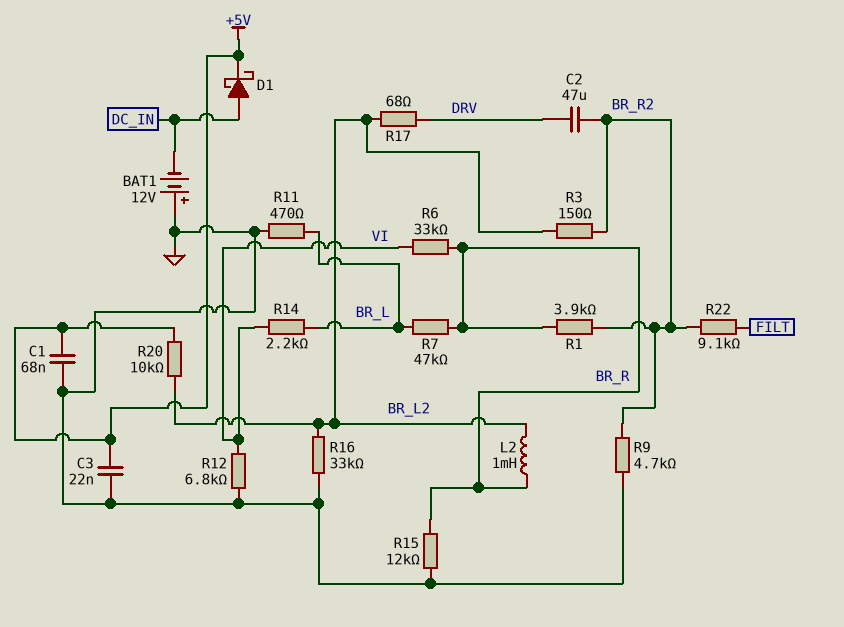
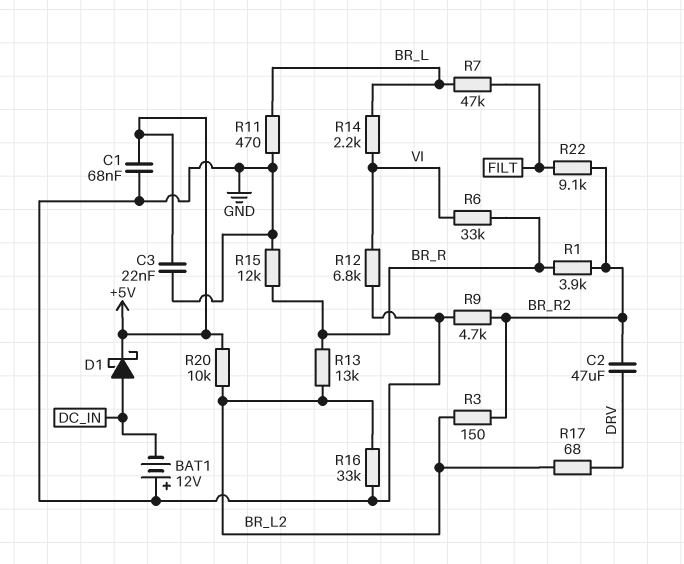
L2: 1mH (BR_L2, BR_R) -> none
R7: 47k (BR_L, BR_R) -> 47k (BR_L, FILT)
R13: none -> 13k (BR_L2, BR_R)

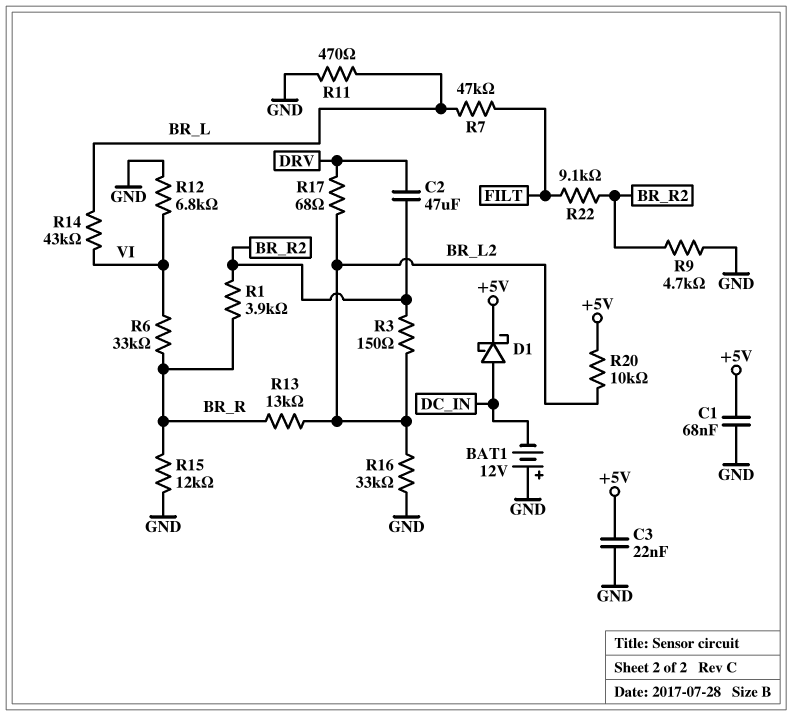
R14: 2.2k (BR_L, VI) -> 43k (BR_L, VI)

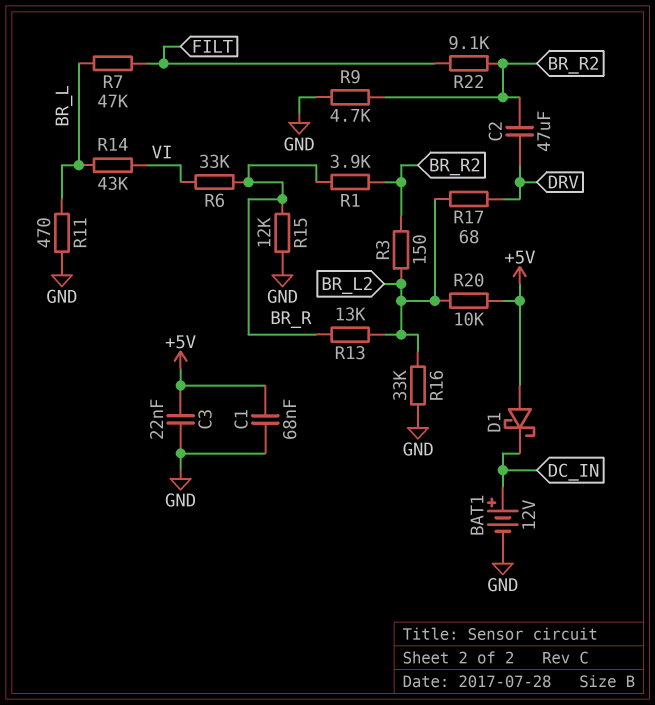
BAT1: 12V (plus GND, minus DC_IN) -> 12V (plus DC_IN, minus GND)
D1: schottky (A DC_IN, K +5V) -> schottky (A +5V, K DC_IN)
R12: 6.8k (GND, VI) -> none

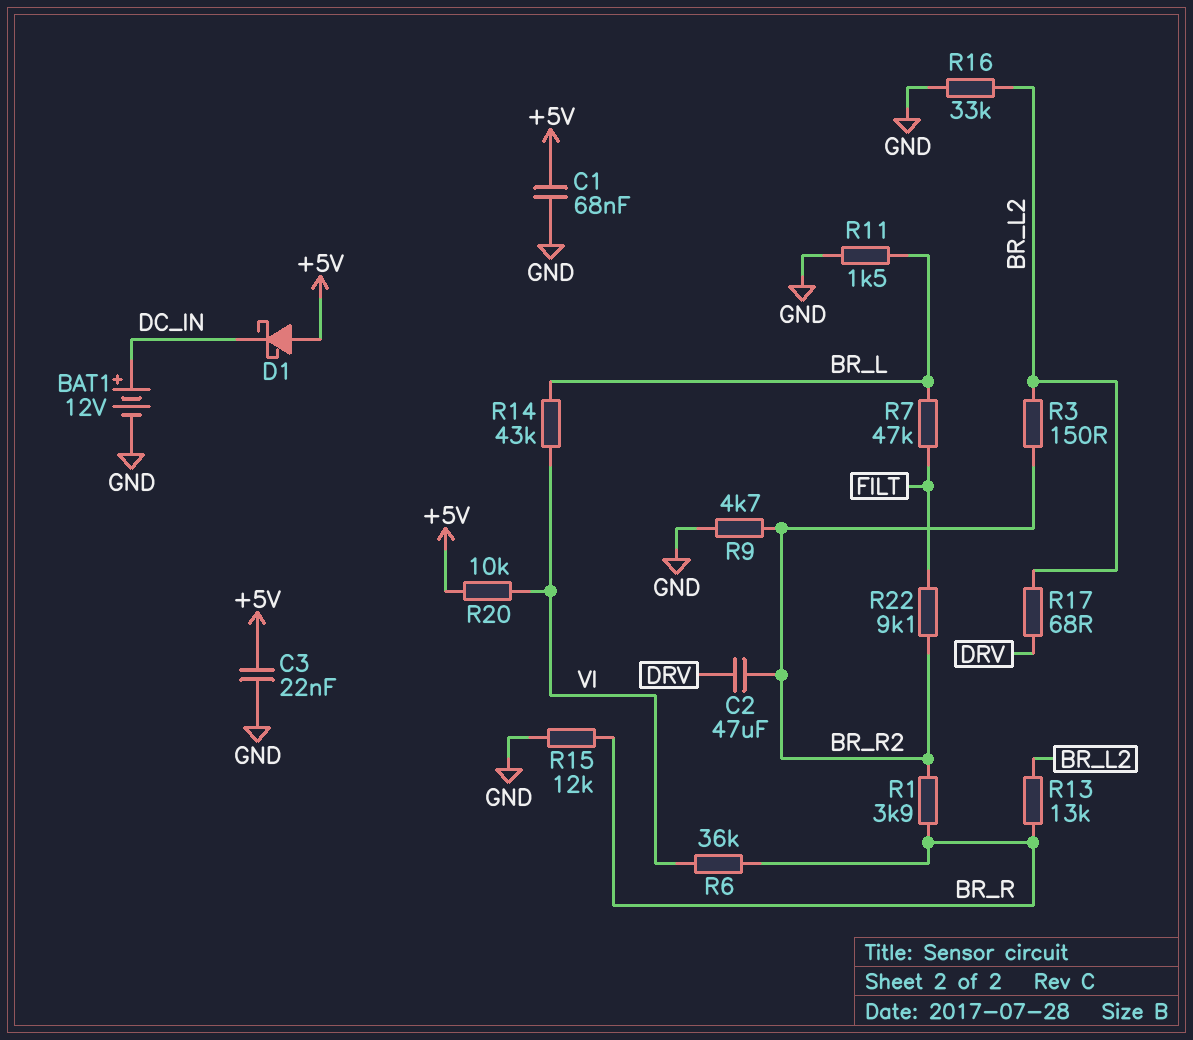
R6: 33k (BR_R, VI) -> 36k (BR_R, VI)
R11: 470 (BR_L, GND) -> 1.5k (BR_L, GND)
R20: 10k (+5V, BR_L2) -> 10k (+5V, VI)

